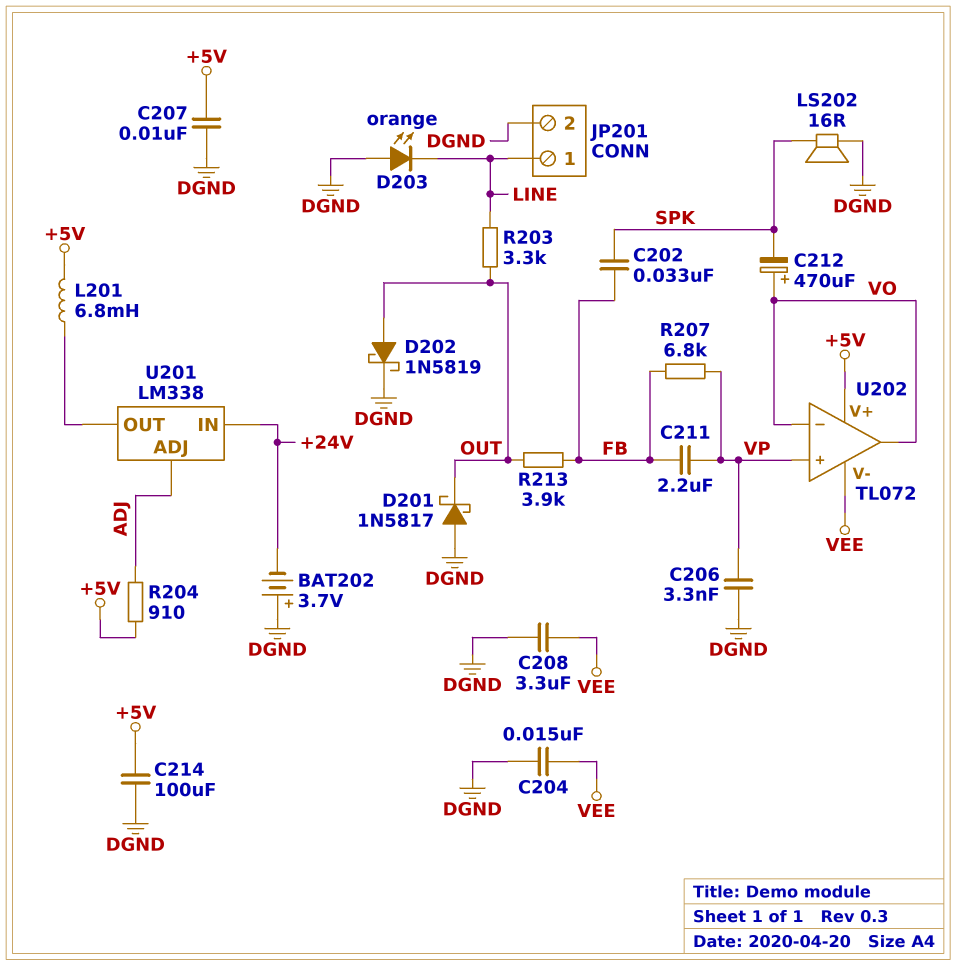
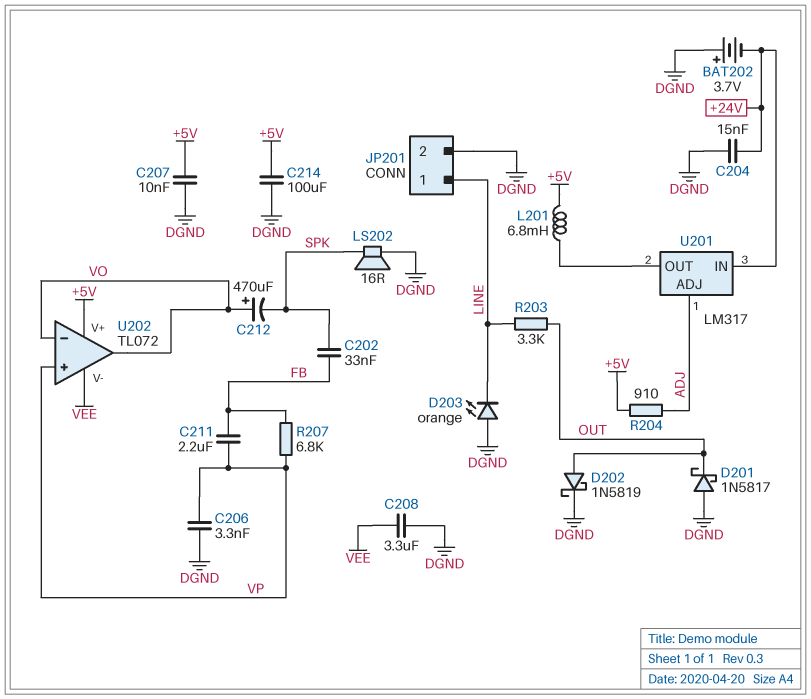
C204: 15nF (DGND, VEE) -> 15nF (+24V, DGND)
R213: 3.9k (FB, OUT) -> none
U201: LM338 -> LM317

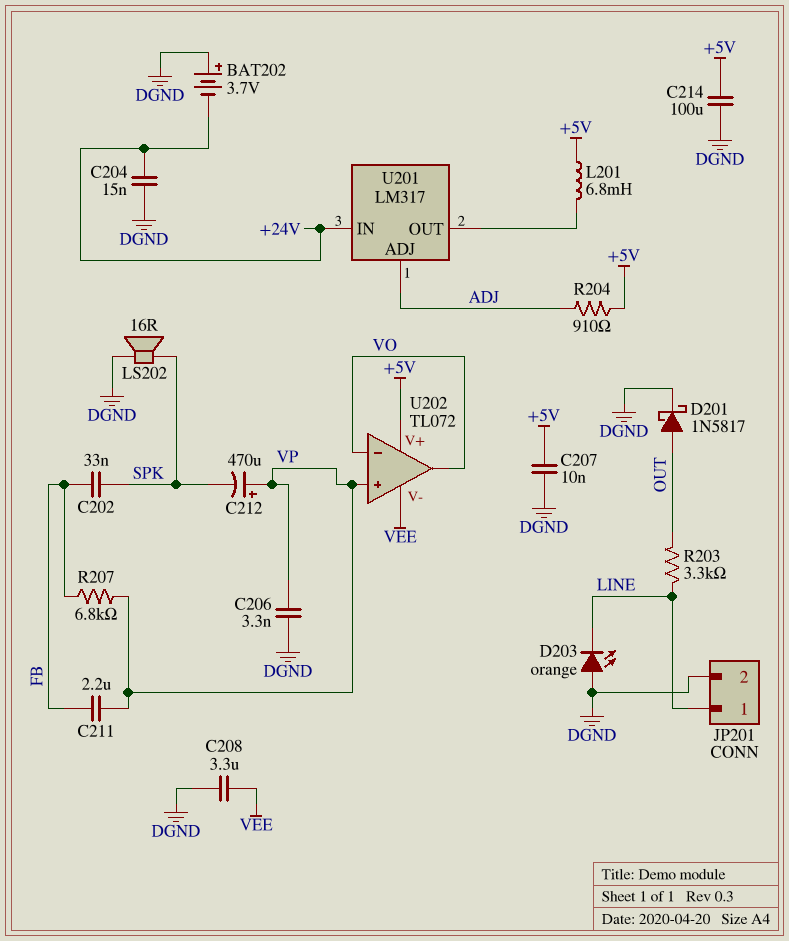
C212: 470uF (plus VO, minus SPK) -> 470uF (plus VP, minus SPK)
D201: schottky 1N5817 (A DGND, K OUT) -> schottky 1N5817 (A OUT, K DGND)
D202: schottky 1N5819 (A OUT, K DGND) -> none

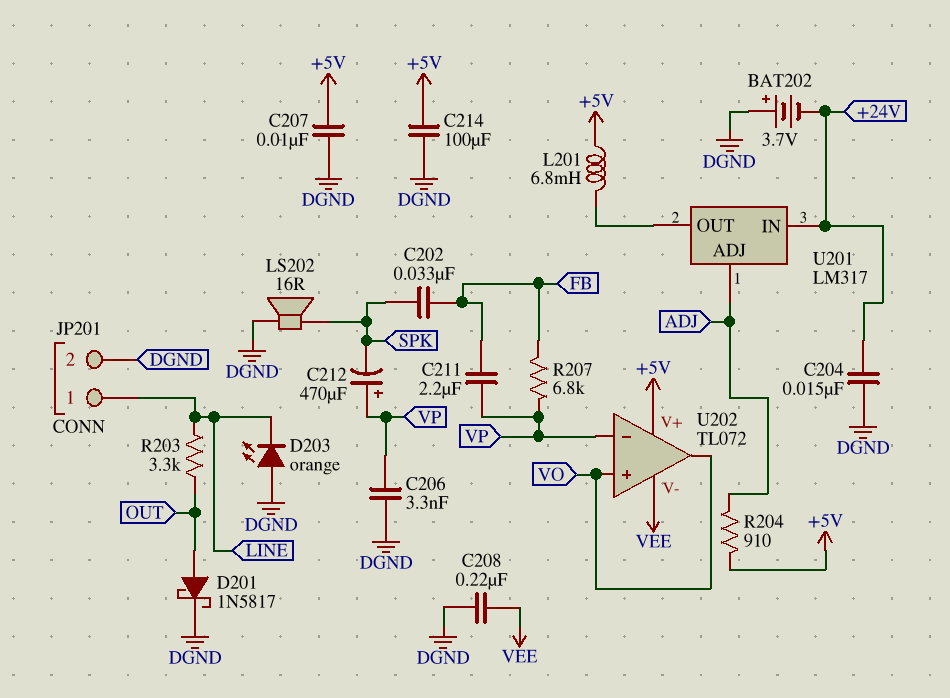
C208: 3.3uF (DGND, VEE) -> 220nF (DGND, VEE)
U202 pin in+: VP -> VO
U202 pin in-: VO -> VP

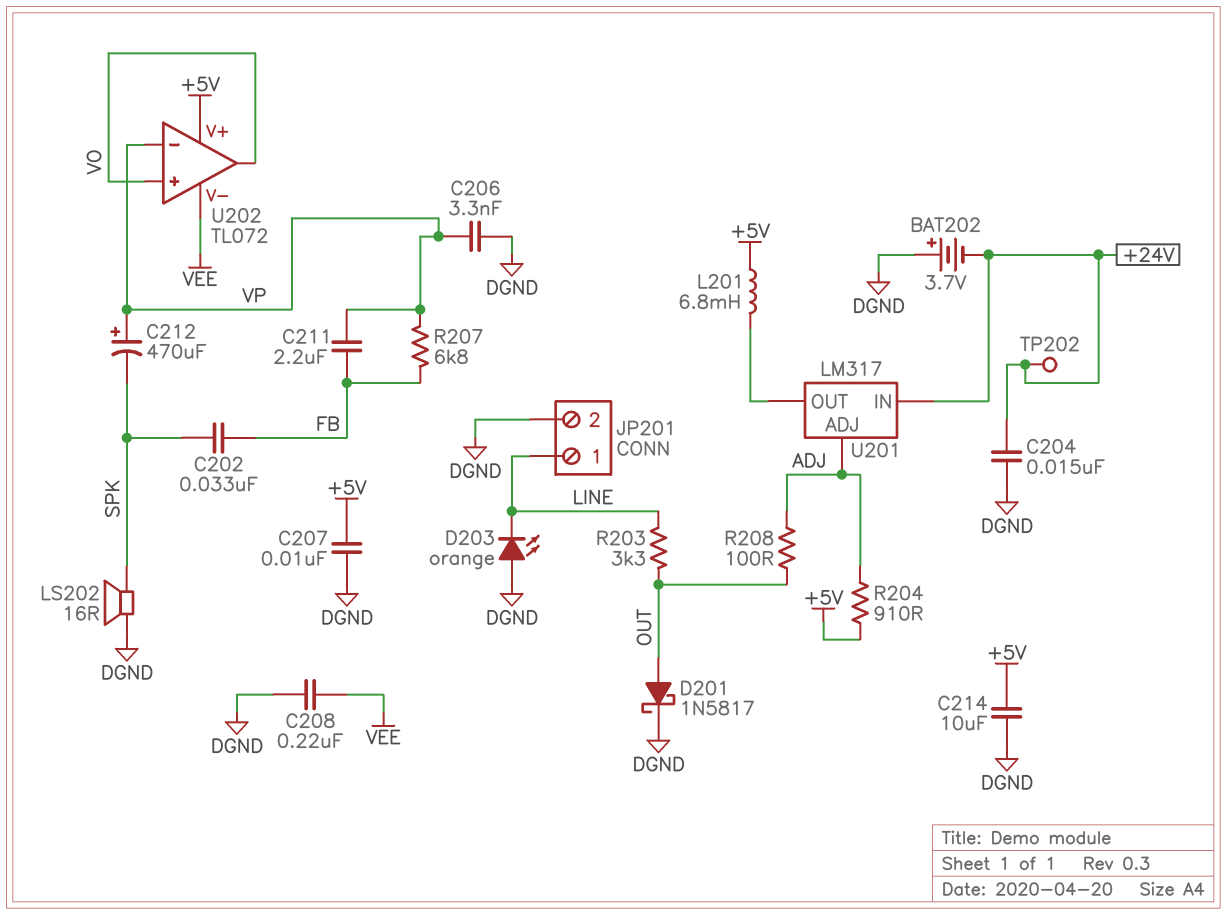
C214: 100uF (+5V, DGND) -> 10uF (+5V, DGND)
R208: none -> 100 (ADJ, OUT)
TP202: none -> test point (+24V)

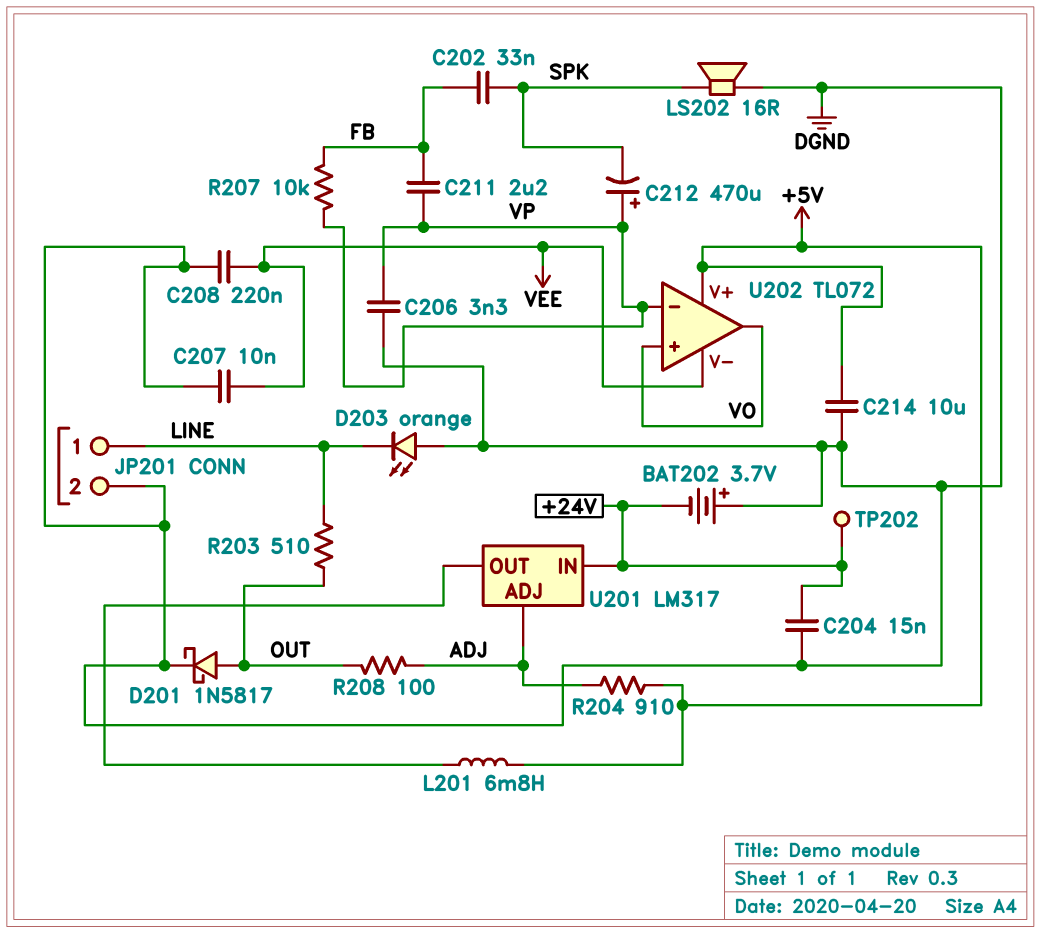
C207: 10nF (+5V, DGND) -> 10nF (DGND, VEE)
R203: 3.3k (LINE, OUT) -> 510 (LINE, OUT)
R207: 6.8k (FB, VP) -> 10k (FB, VP)

